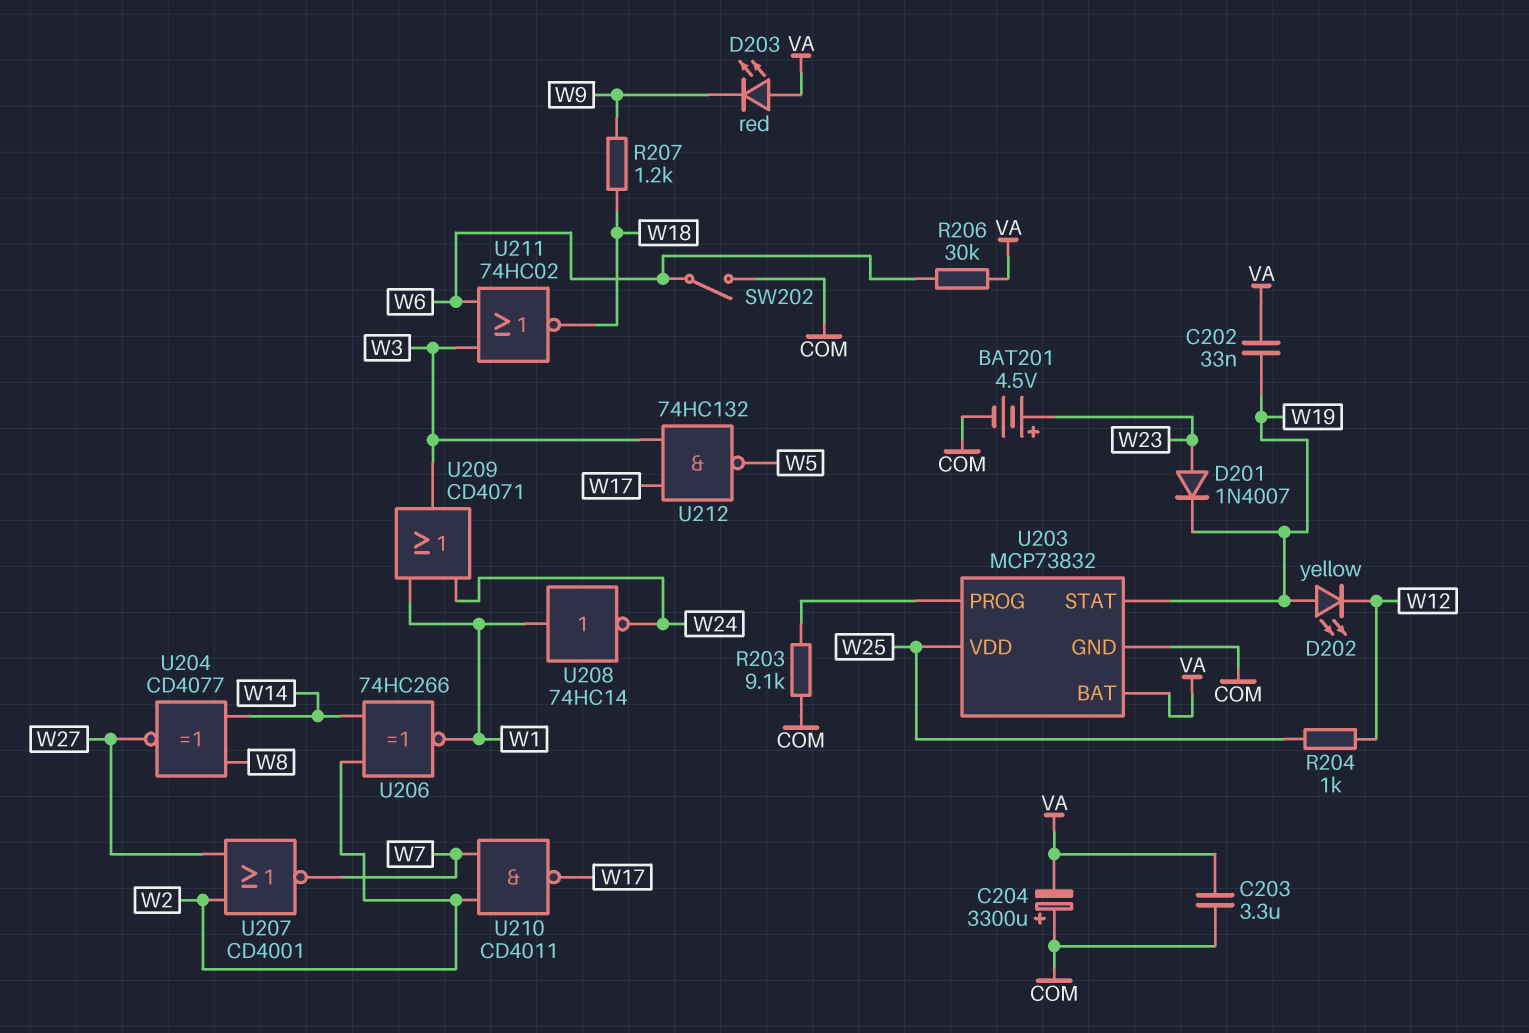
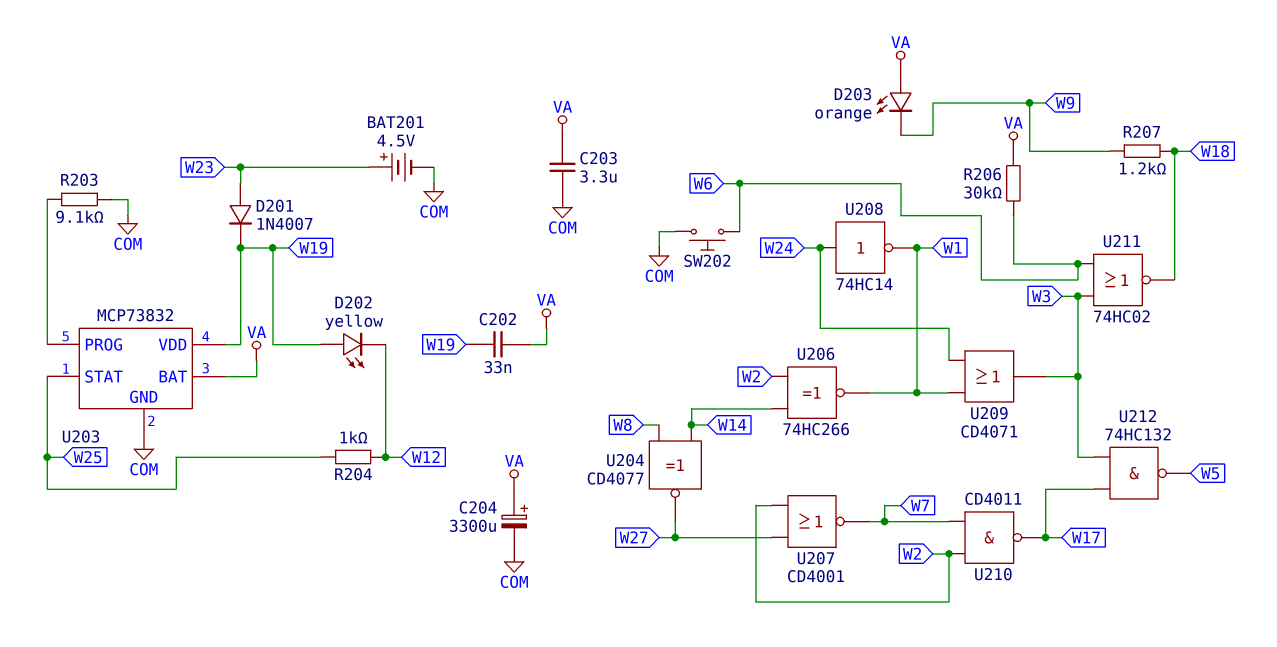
C204: 3300uF (plus COM, minus VA) -> 3300uF (plus VA, minus COM)
D203: LED red (A VA, K W9) -> LED orange (A VA, K W9)
SW202: switch (COM, W6) -> button (COM, W6)
U203 pin STAT: W19 -> W25
U203 pin VDD: W25 -> W19
U208: NOT 74HC14 (in W1, out W24) -> NOT 74HC14 (in W24, out W1)

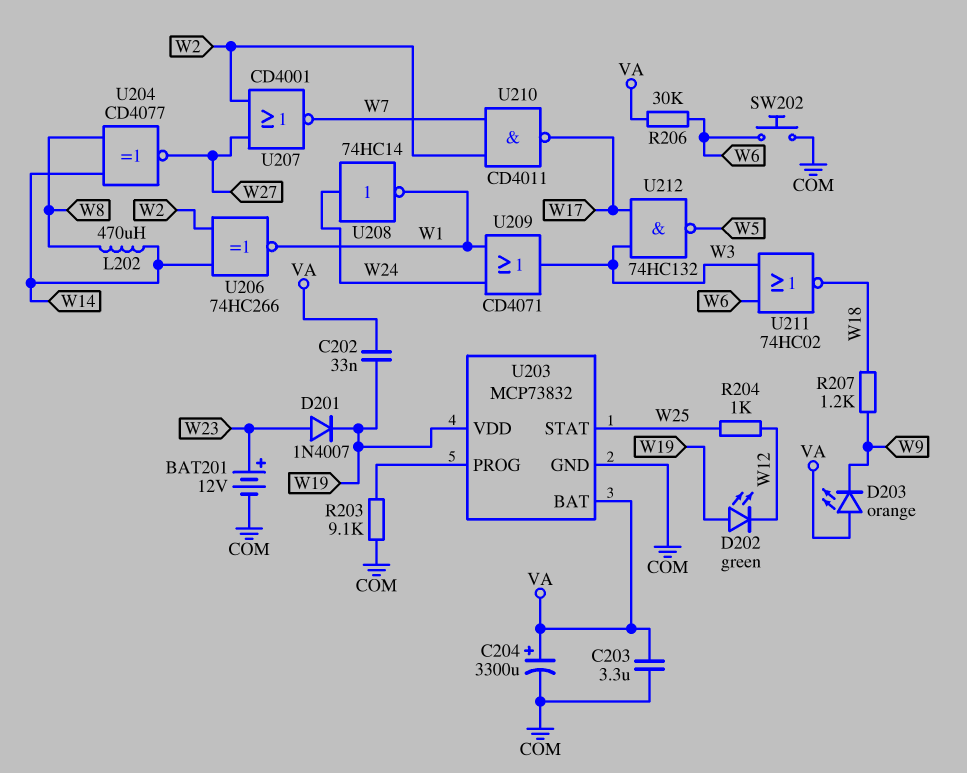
BAT201: 4.5V (plus W23, minus COM) -> 12V (plus W23, minus COM)
D202: LED yellow (A W19, K W12) -> LED green (A W19, K W12)
L202: none -> 470uH (W8, W14)

